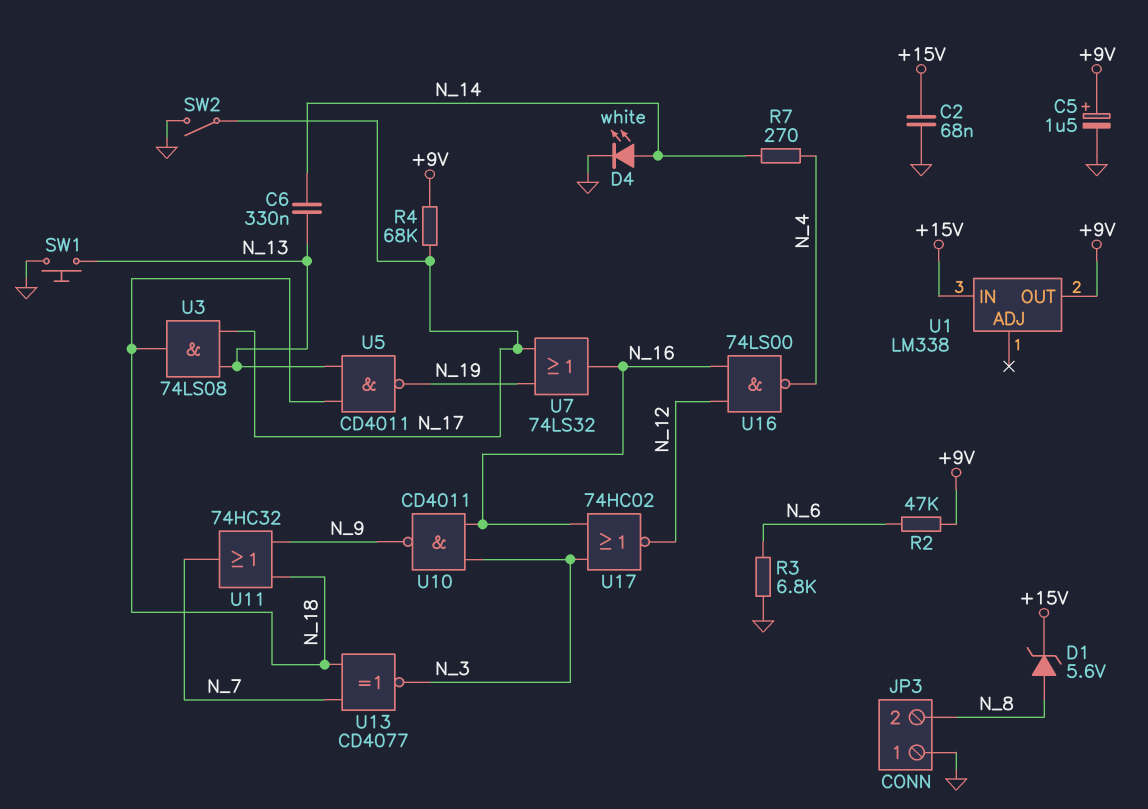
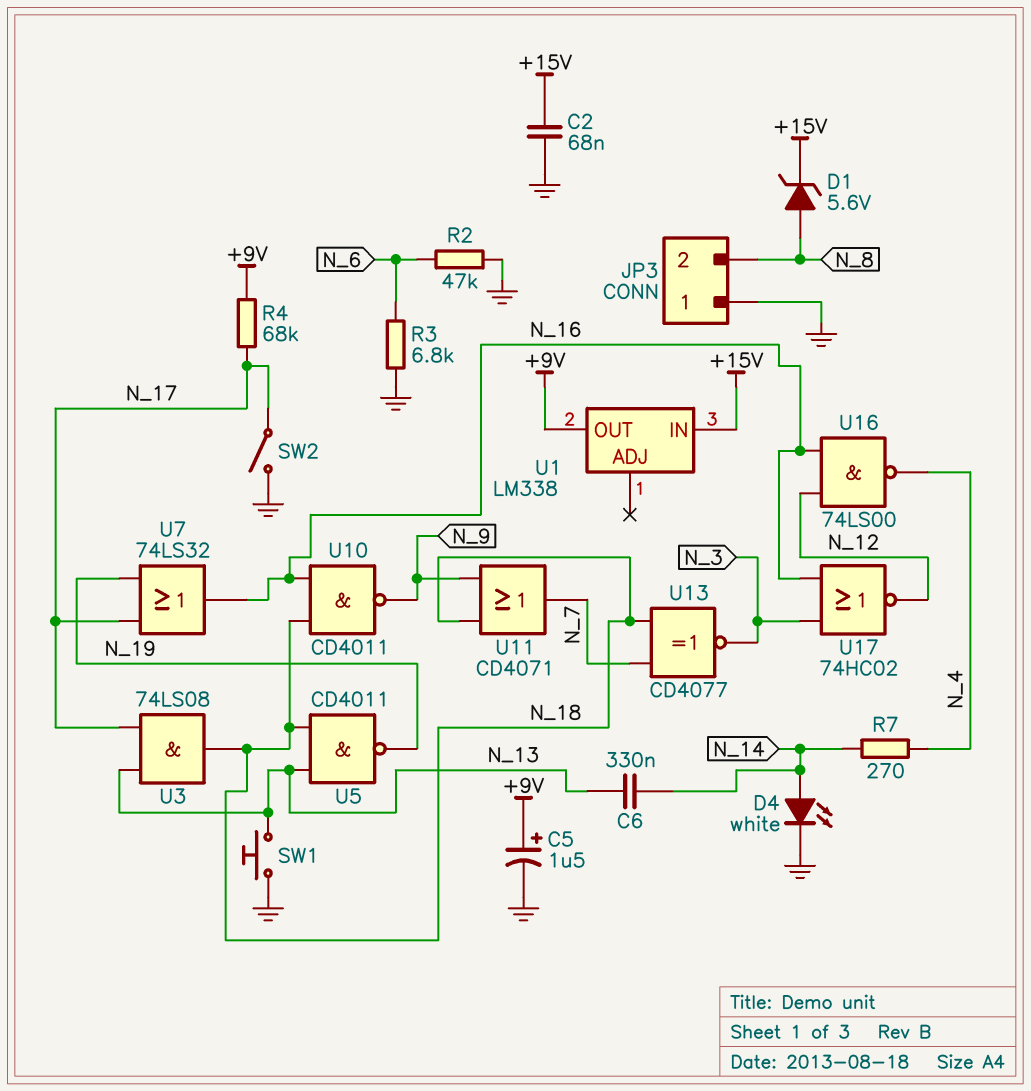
R2: 47k (+9V, N_6) -> 47k (GND, N_6)
U10: NAND CD4011 (in N_3, in N_16, out N_9) -> NAND CD4011 (in N_16, in N_18, out N_9)
U11: OR 74HC32 (in N_9, in N_18, out N_7) -> OR CD4071 (in N_9, in N_18, out N_7)

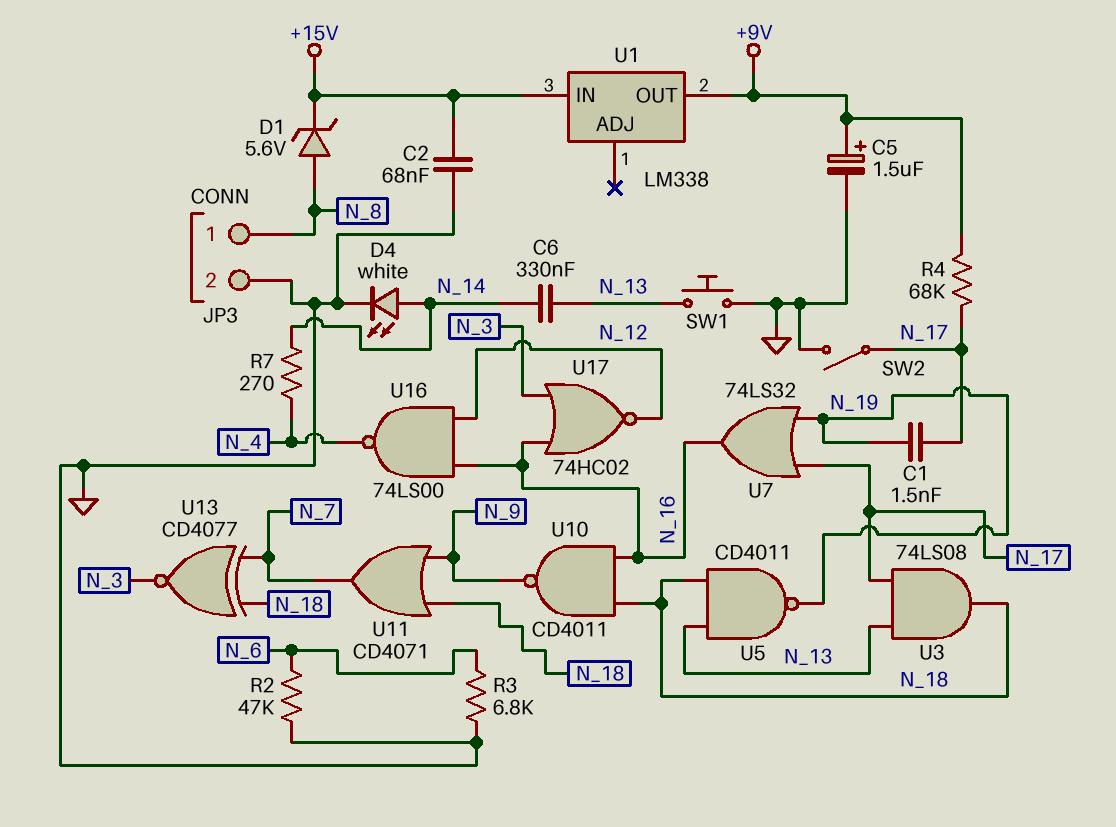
C1: none -> 1.5nF (N_17, N_19)
JP3 pin 1: GND -> N_8
JP3 pin 2: N_8 -> GND

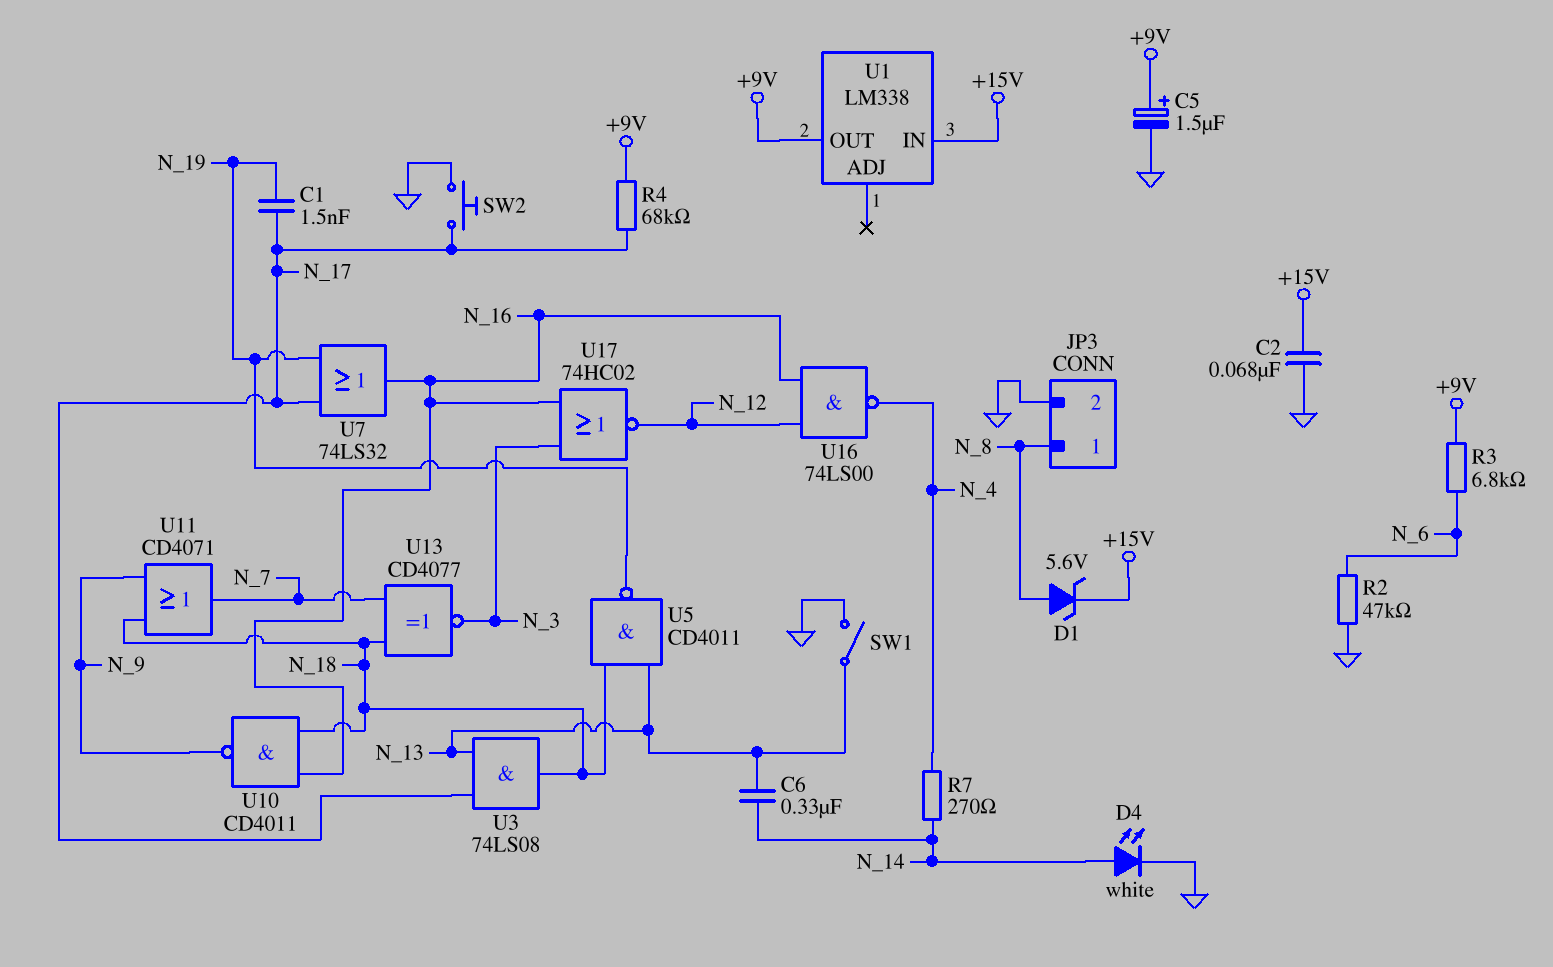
R3: 6.8k (GND, N_6) -> 6.8k (+9V, N_6)
SW1: button (GND, N_13) -> switch (GND, N_13)
SW2: switch (GND, N_17) -> button (GND, N_17)

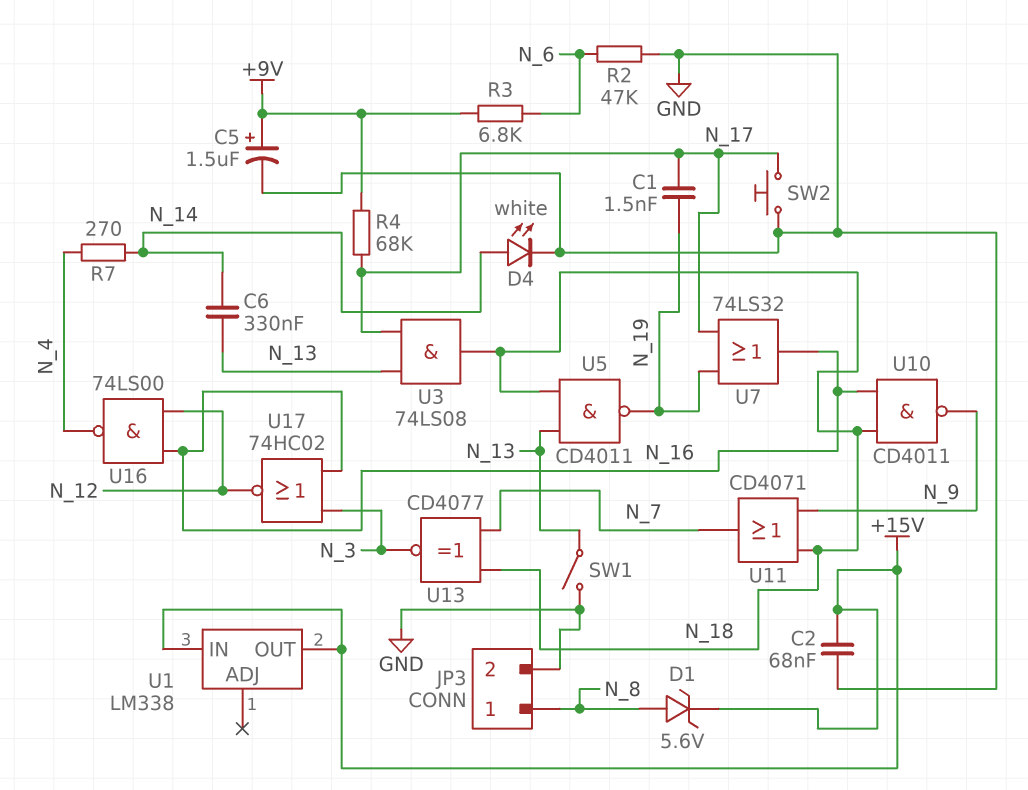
U1 pin OUT: +9V -> +15V

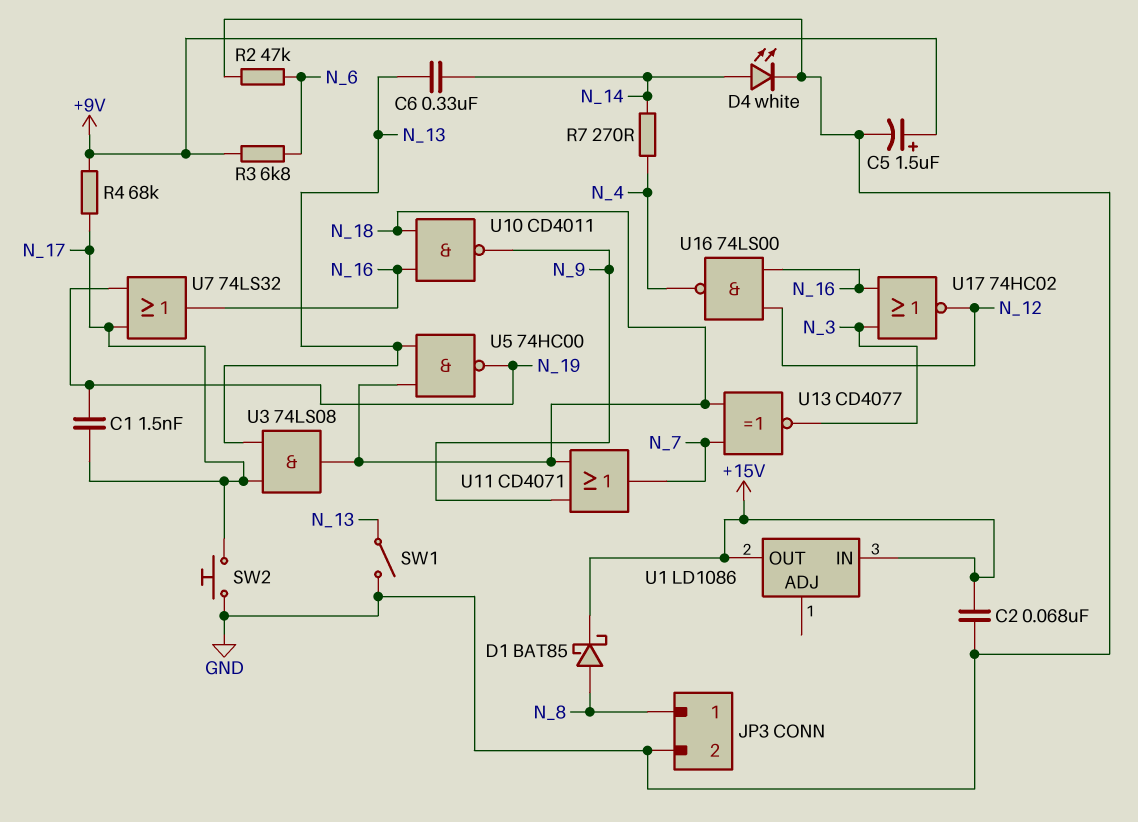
D1: zener 5.6V (A N_8, K +15V) -> schottky BAT85 (A N_8, K +15V)
U1: LM338 -> LD1086
U5: NAND CD4011 (in N_13, in N_18, out N_19) -> NAND 74HC00 (in N_13, in N_18, out N_19)

